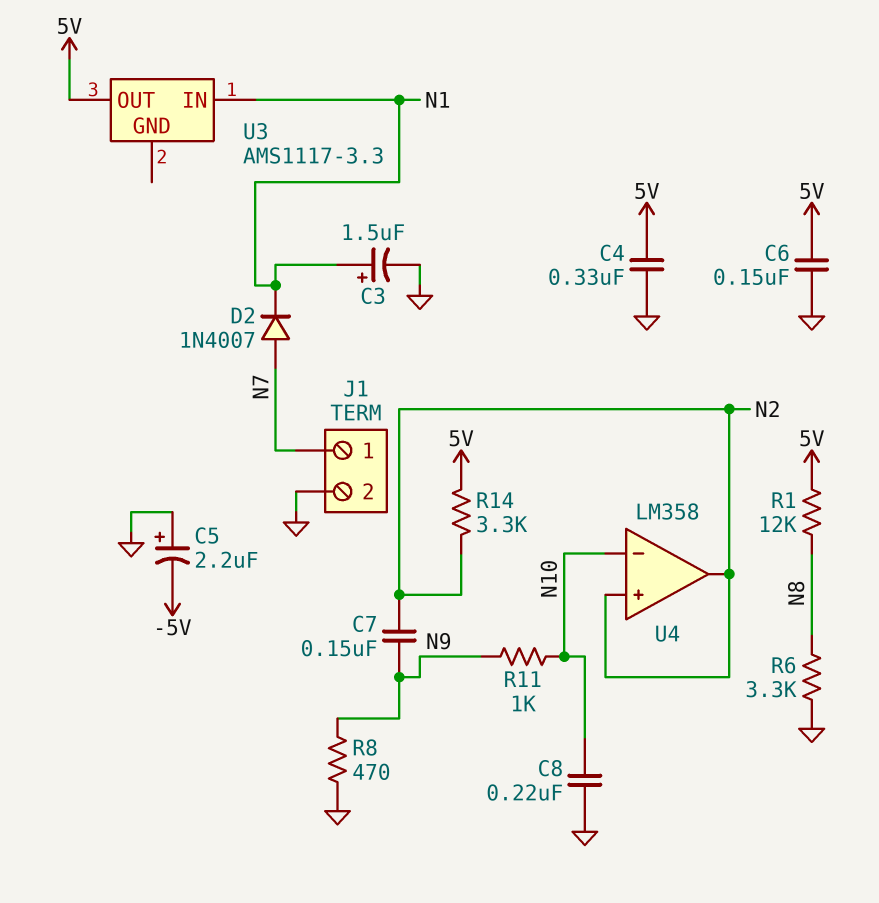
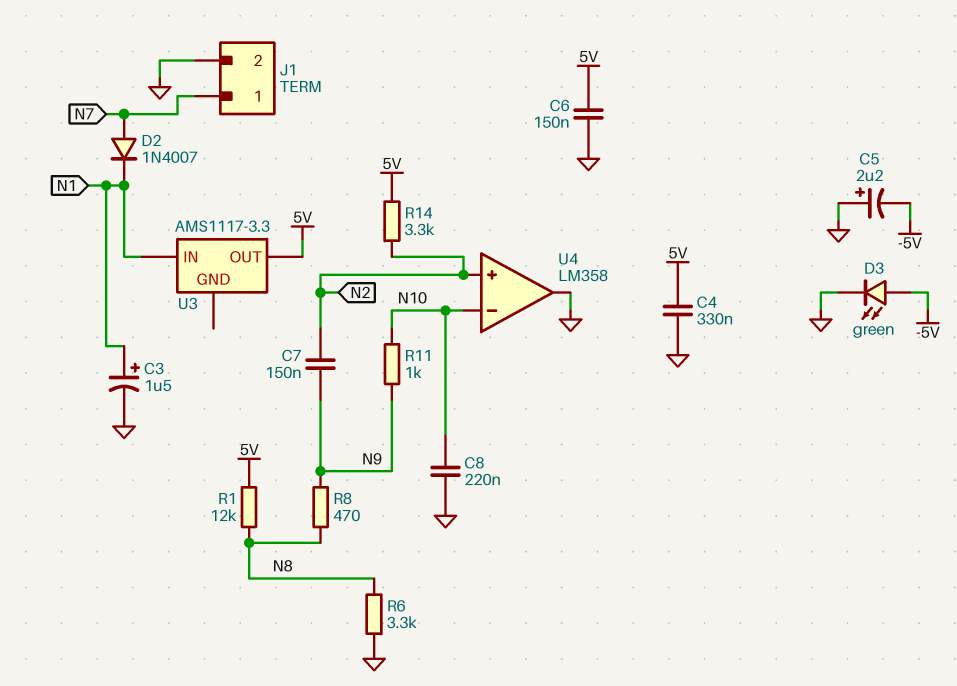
D3: none -> LED green (A -5V, K GND)
R8: 470 (GND, N9) -> 470 (N8, N9)
U4 pin out: N2 -> GND

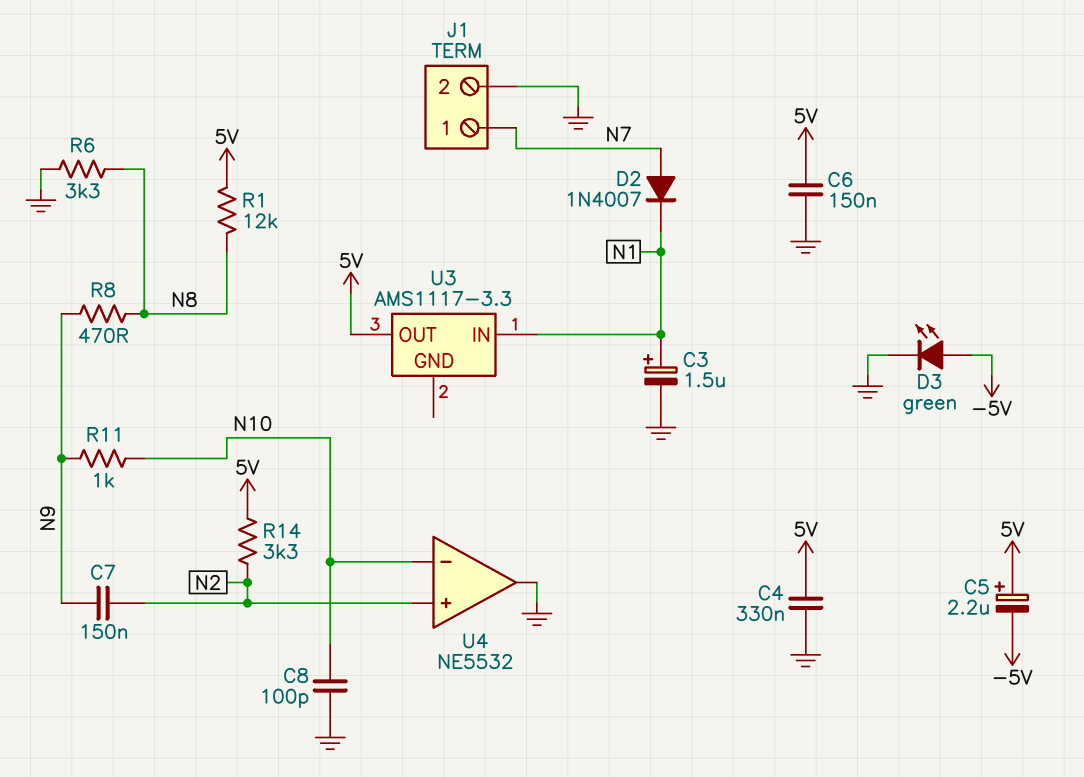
C5: 2.2uF (plus GND, minus -5V) -> 2.2uF (plus 5V, minus -5V)
C8: 220nF (GND, N10) -> 100pF (GND, N10)
U4: LM358 -> NE5532

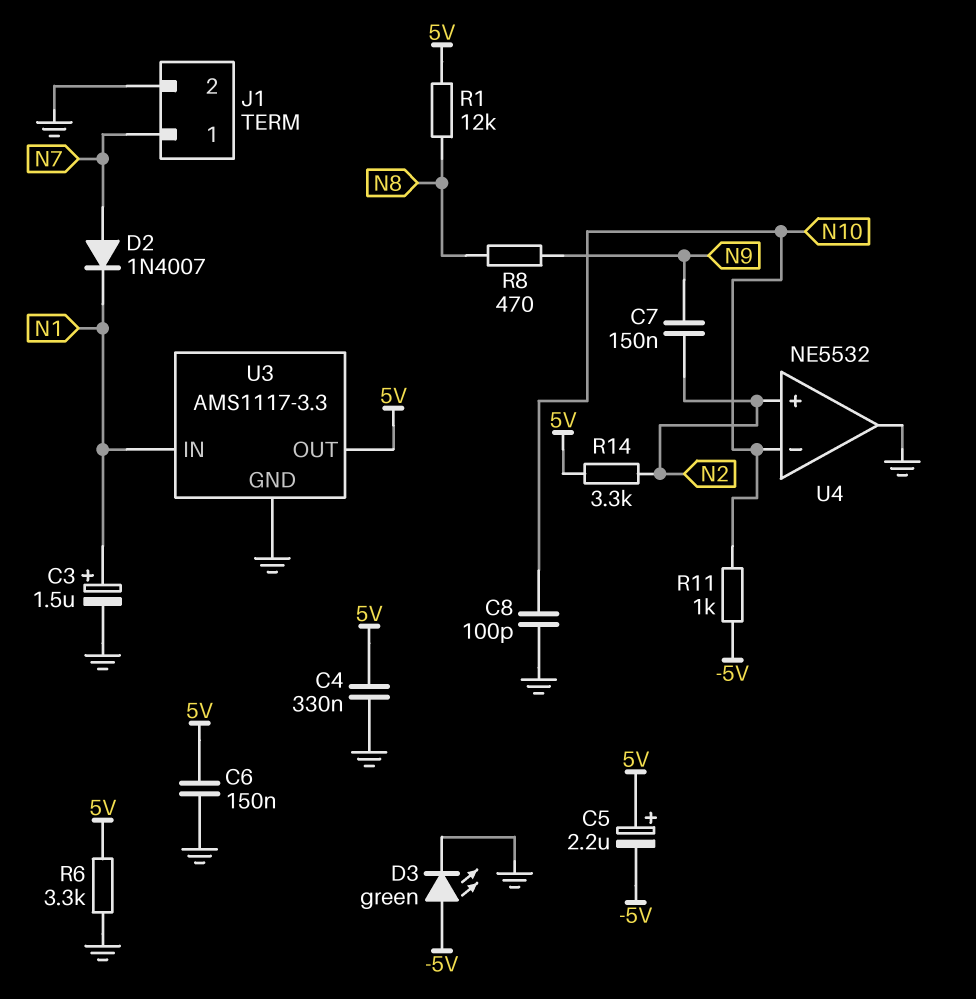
R6: 3.3k (GND, N8) -> 3.3k (5V, GND)
R11: 1k (N9, N10) -> 1k (-5V, N10)
U3 pin GND: none -> GND

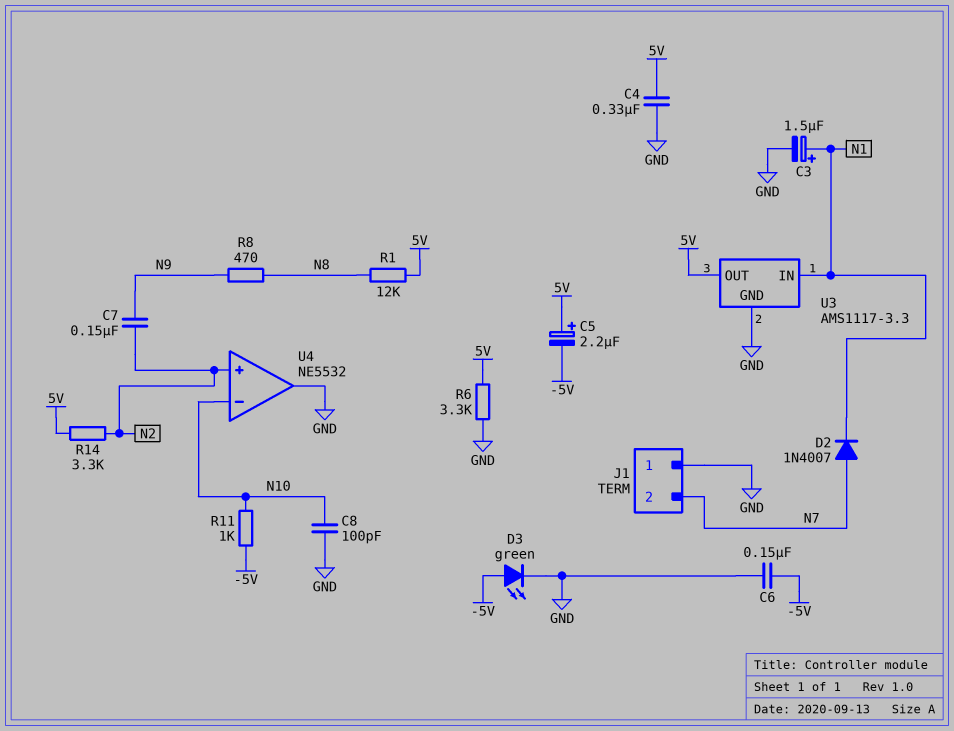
C6: 150nF (5V, GND) -> 150nF (-5V, GND)
J1 pin 1: N7 -> GND
J1 pin 2: GND -> N7

